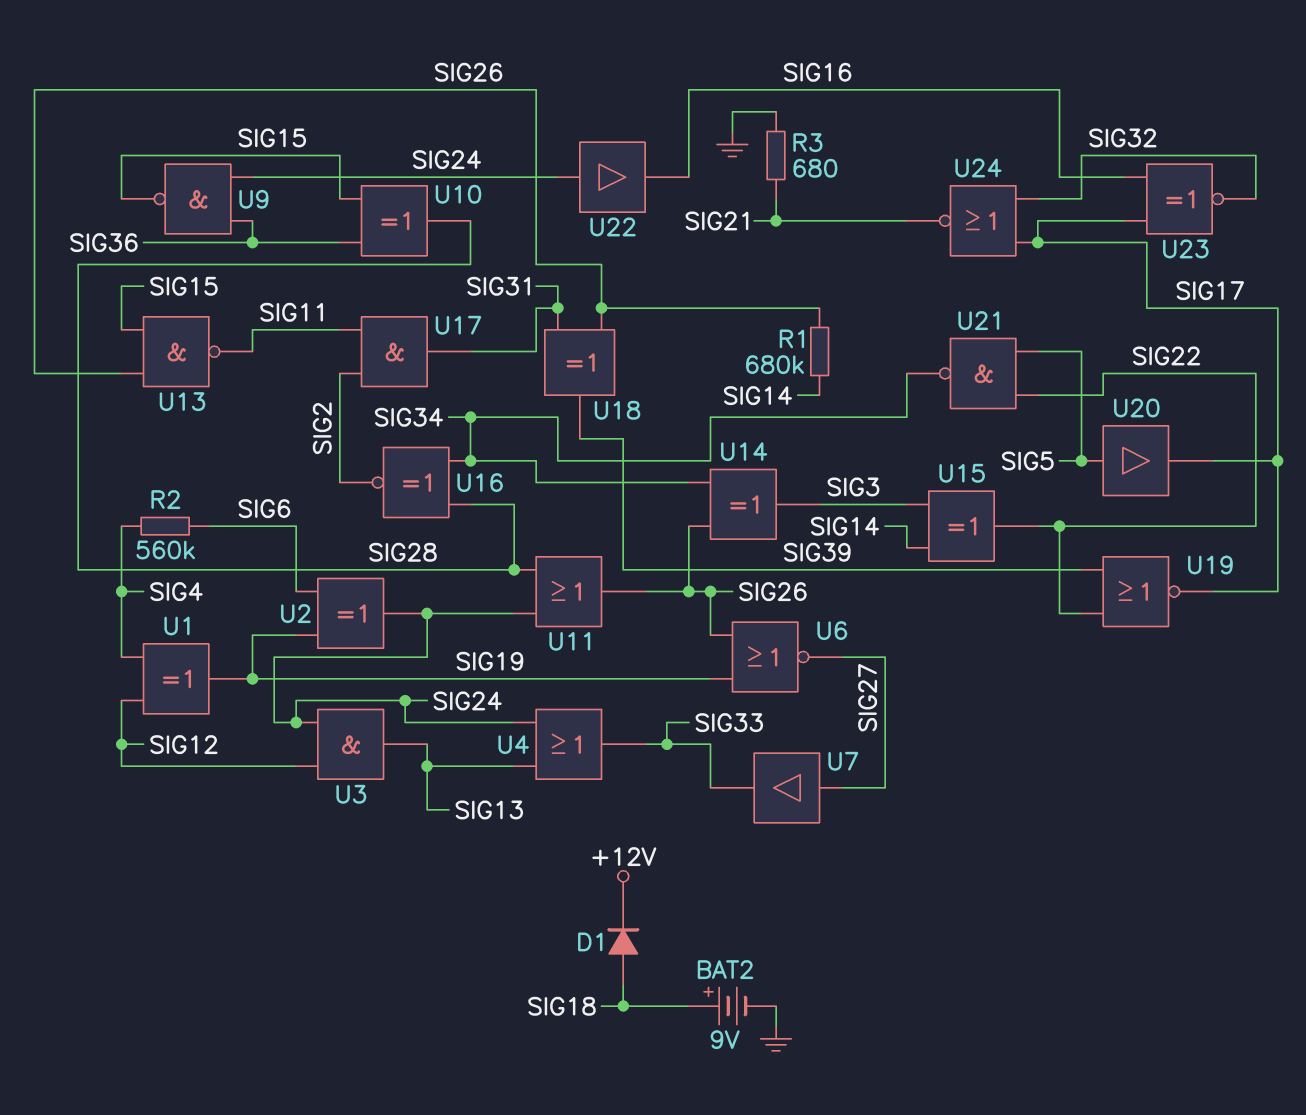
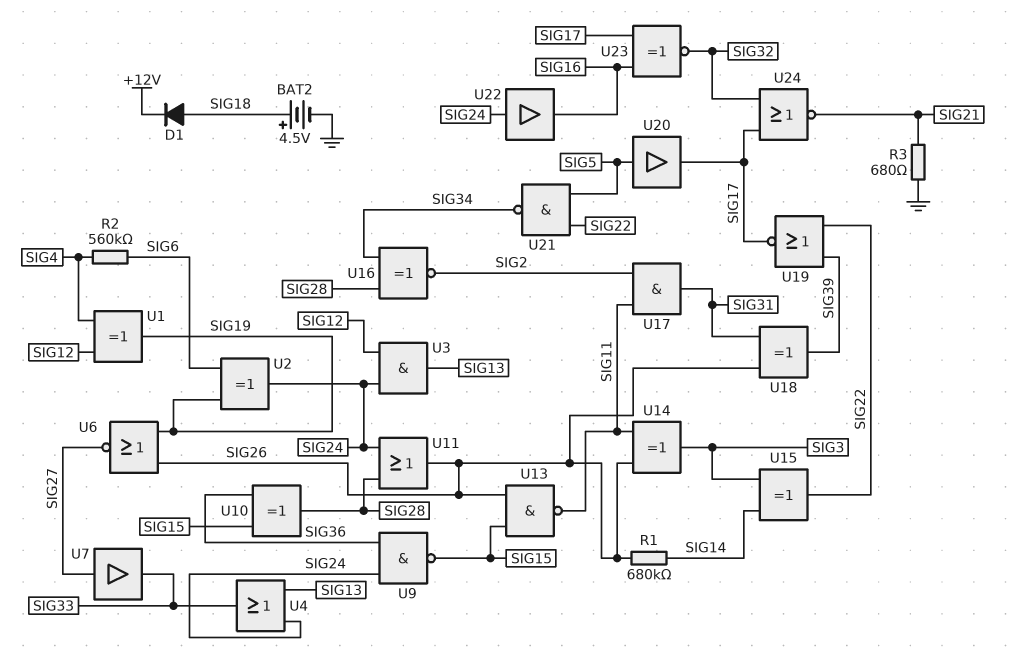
BAT2: 9V (plus SIG18, minus GND) -> 4.5V (plus SIG18, minus GND)
U14: XOR (in SIG26, in SIG34, out SIG3) -> XOR (in SIG11, in SIG26, out SIG3)

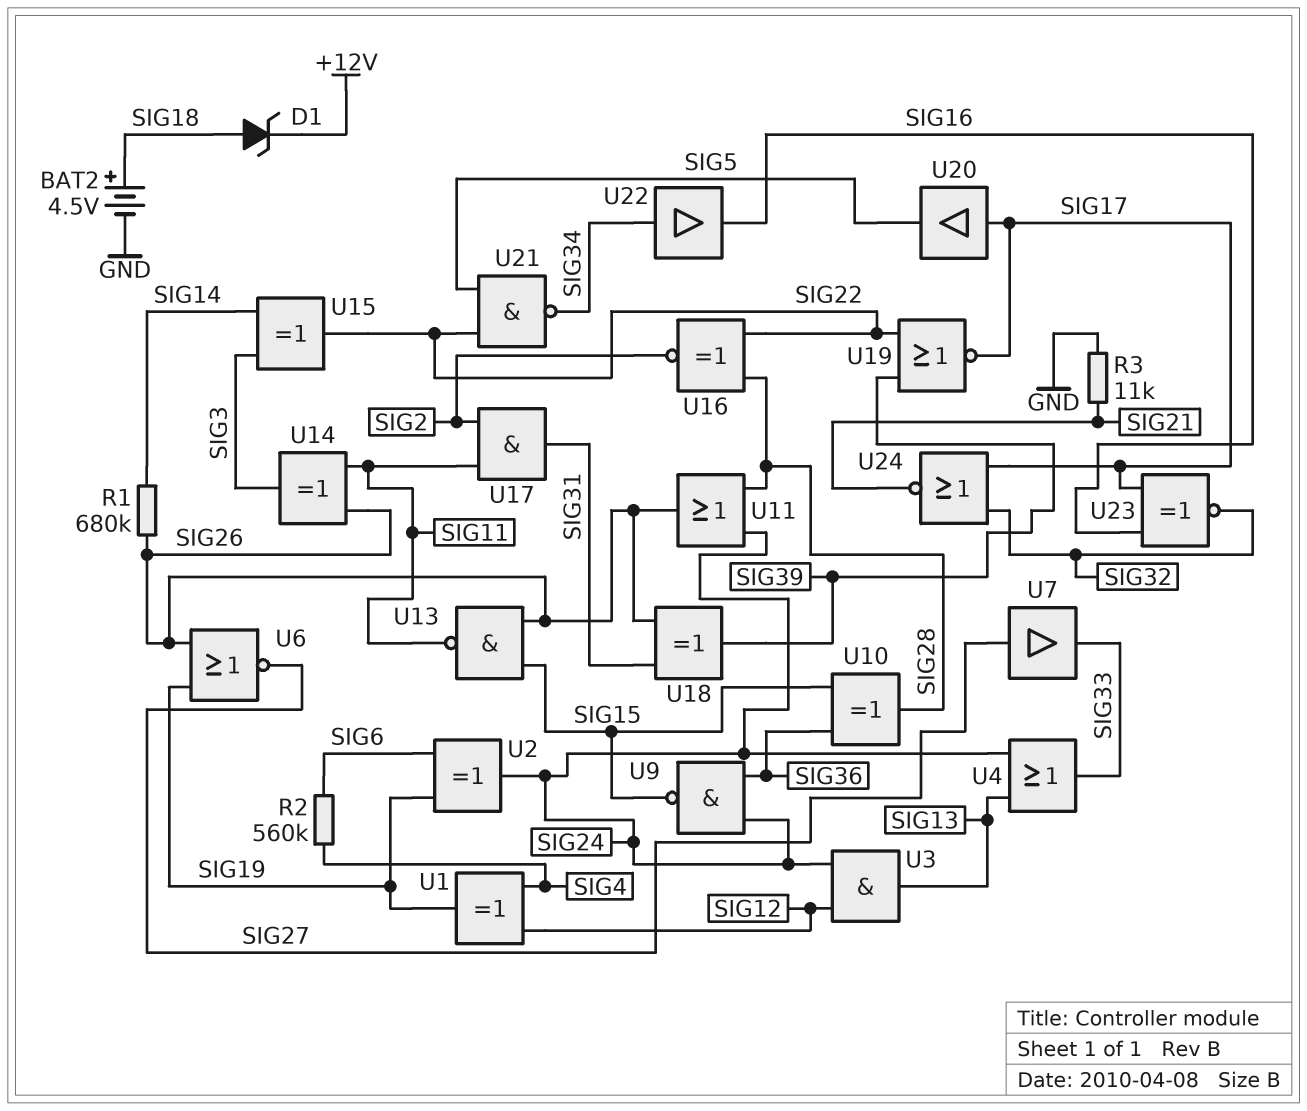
D1: diode (A SIG18, K +12V) -> zener (A SIG18, K +12V)
R3: 680 (GND, SIG21) -> 11k (GND, SIG21)
U16: XNOR (in SIG28, in SIG34, out SIG2) -> XNOR (in SIG22, in SIG28, out SIG2)
U20: buffer (in SIG5, out SIG17) -> buffer (in SIG17, out SIG5)
U22: buffer (in SIG24, out SIG16) -> buffer (in SIG34, out SIG16)

